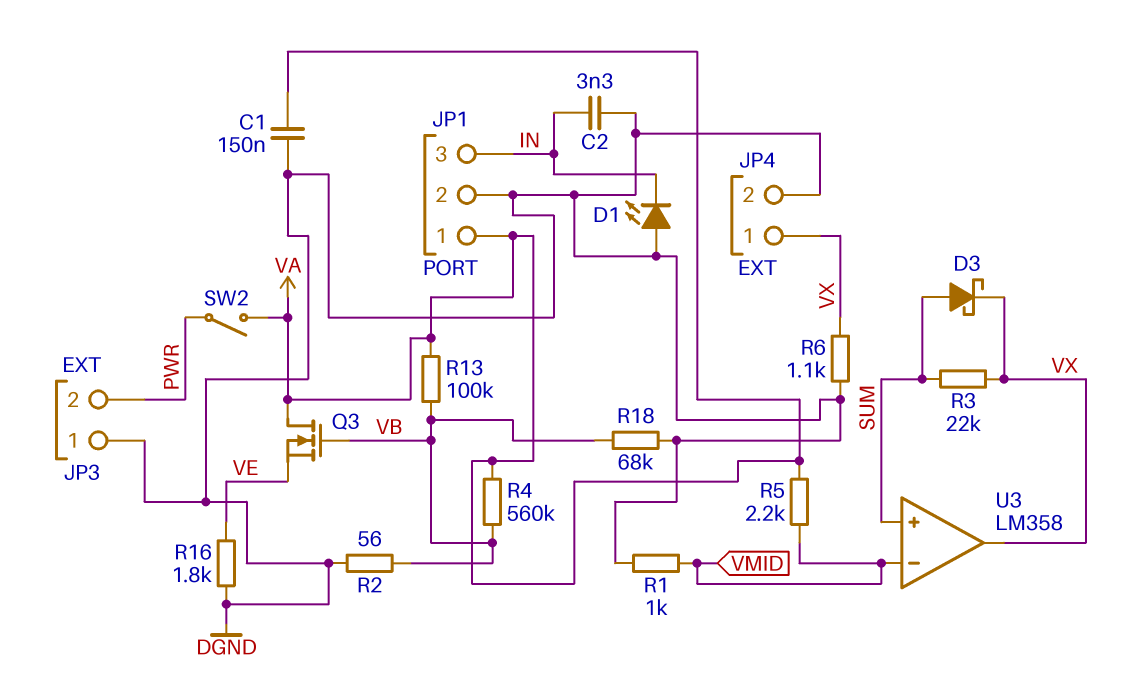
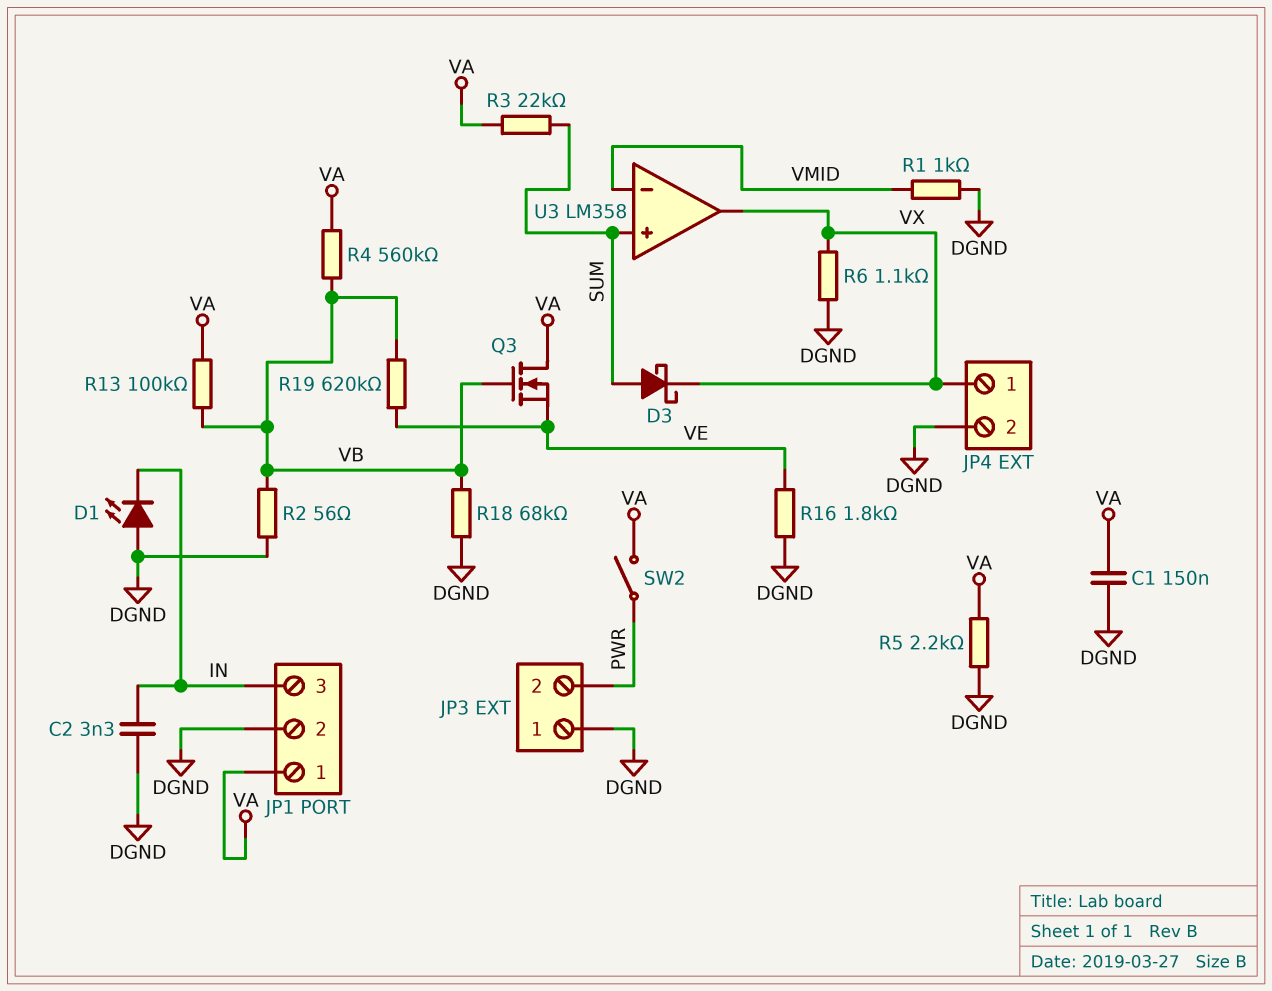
R3: 22k (SUM, VX) -> 22k (SUM, VA)
R5: 2.2k (VA, VMID) -> 2.2k (DGND, VA)
R19: none -> 620k (VB, VE)

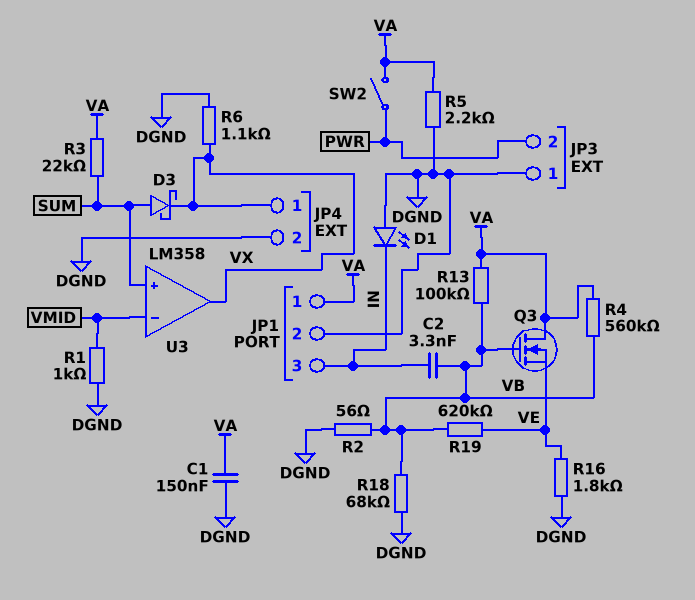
C2: 3.3nF (DGND, IN) -> 3.3nF (IN, VB)

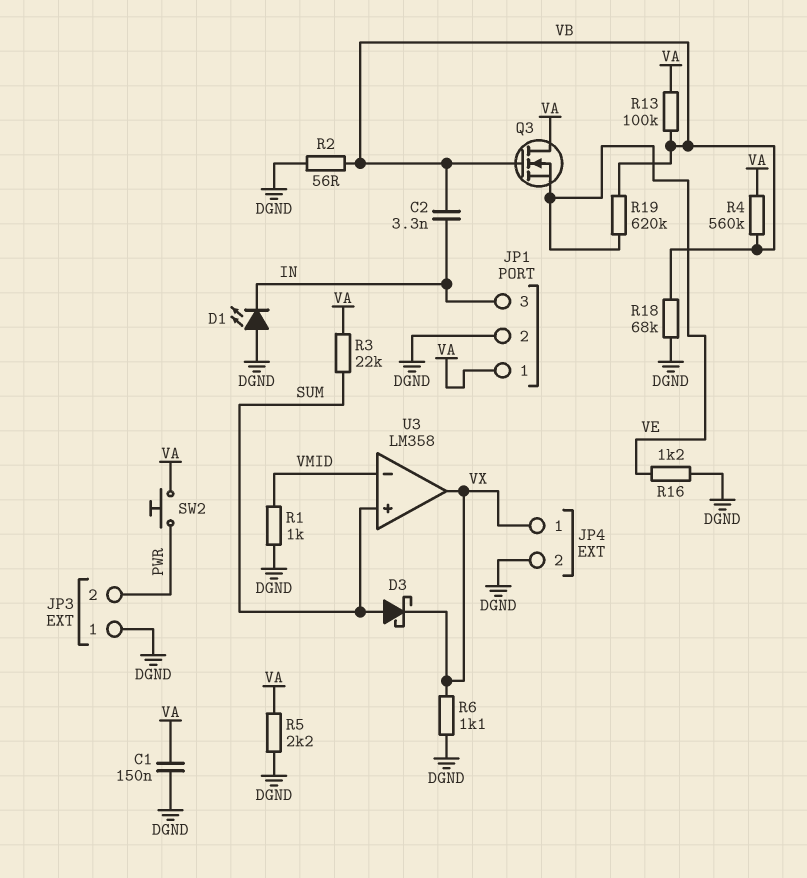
R16: 1.8k (DGND, VE) -> 1.2k (DGND, VE)
SW2: switch (PWR, VA) -> button (PWR, VA)

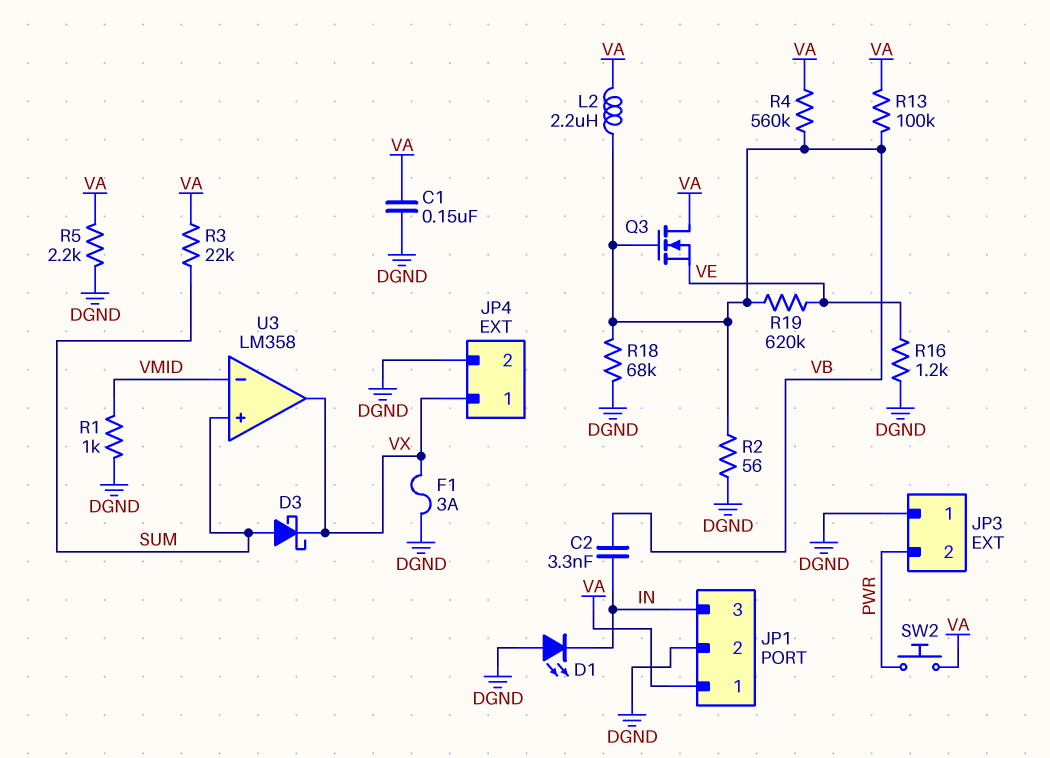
F1: none -> 3A (DGND, VX)
L2: none -> 2.2uH (VA, VB)
R6: 1.1k (DGND, VX) -> none

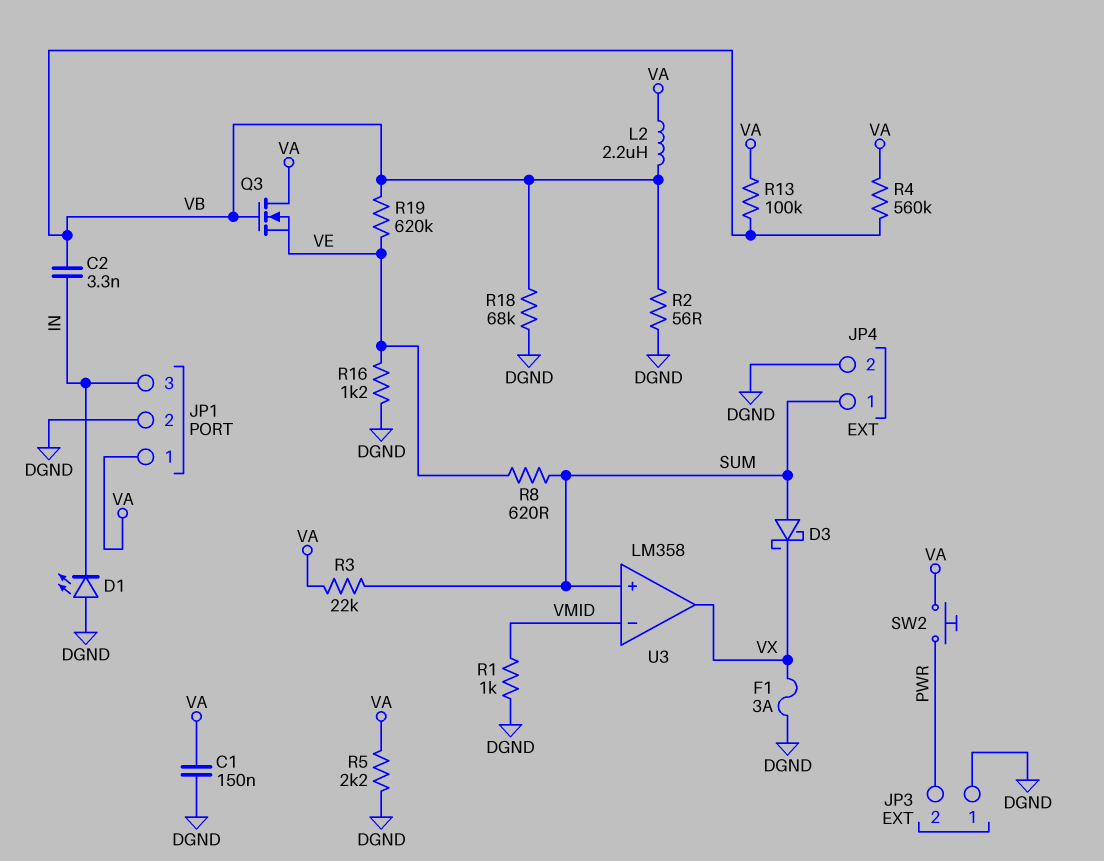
JP4 pin 1: VX -> SUM
R8: none -> 620 (SUM, VE)

